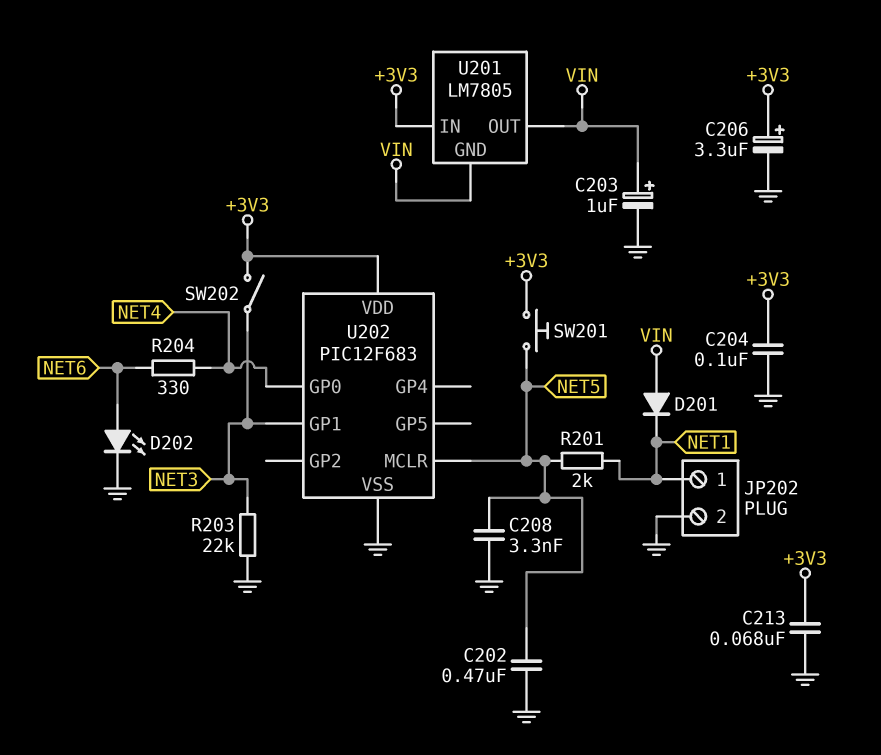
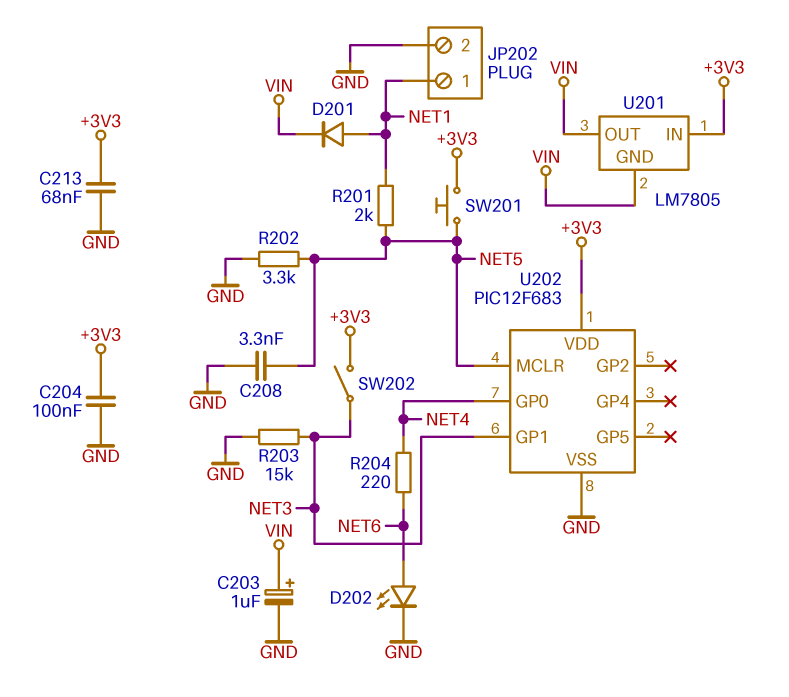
C202: 470nF (GND, NET5) -> none
C206: 3.3uF (plus +3V3, minus GND) -> none
D201: diode (A VIN, K NET1) -> diode (A NET1, K VIN)
R202: none -> 3.3k (GND, NET5)
R203: 22k (GND, NET3) -> 15k (GND, NET3)
R204: 330 (NET4, NET6) -> 220 (NET4, NET6)

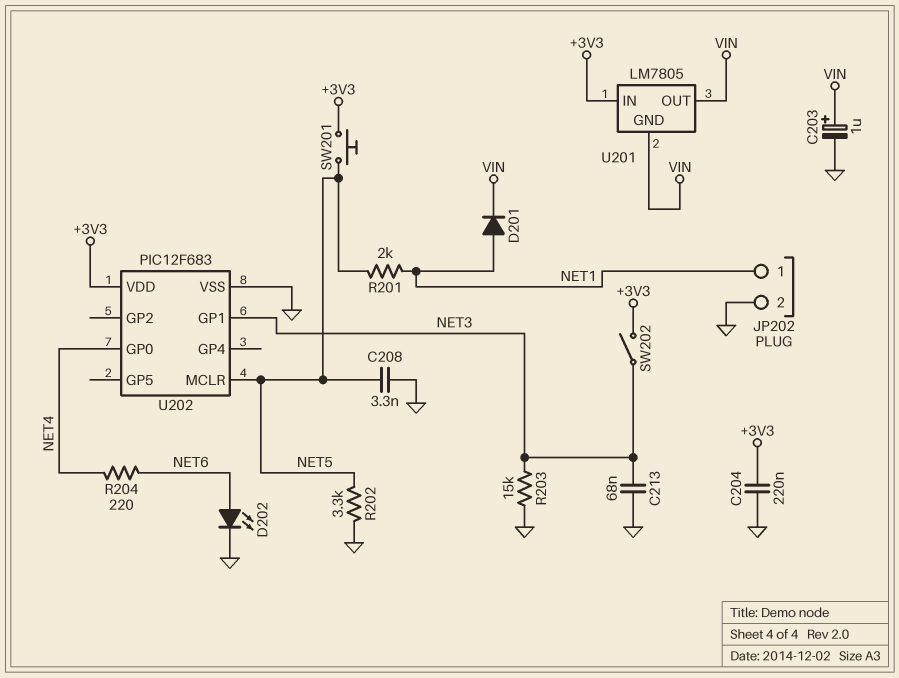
C204: 100nF (+3V3, GND) -> 220nF (+3V3, GND)
C213: 68nF (+3V3, GND) -> 68nF (GND, NET3)

